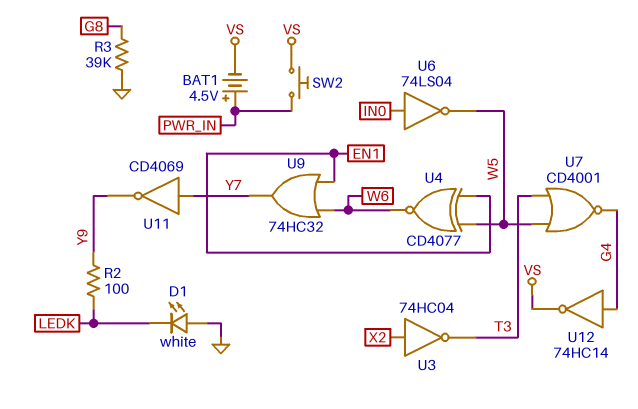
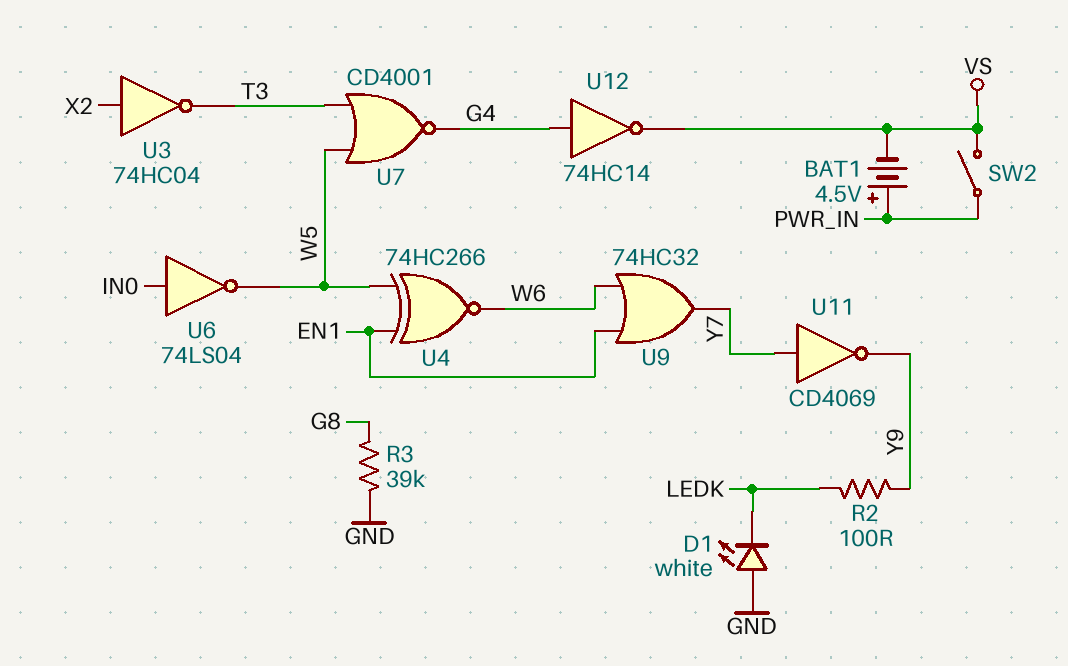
SW2: button (PWR_IN, VS) -> switch (PWR_IN, VS)
U4: XNOR CD4077 (in EN1, in W5, out W6) -> XNOR 74HC266 (in EN1, in W5, out W6)

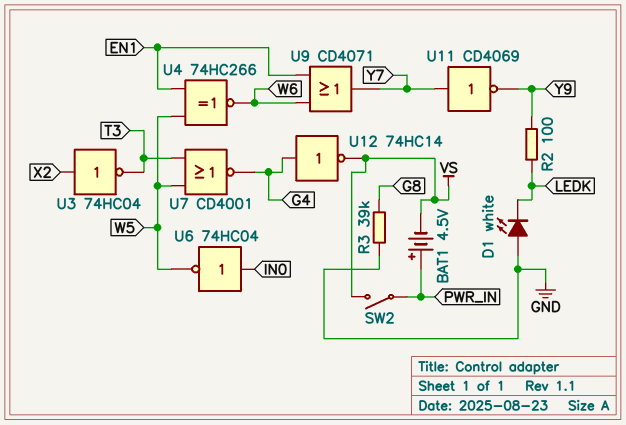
U6: NOT 74LS04 (in IN0, out W5) -> NOT 74HC04 (in IN0, out W5)
U9: OR 74HC32 (in EN1, in W6, out Y7) -> OR CD4071 (in EN1, in W6, out Y7)

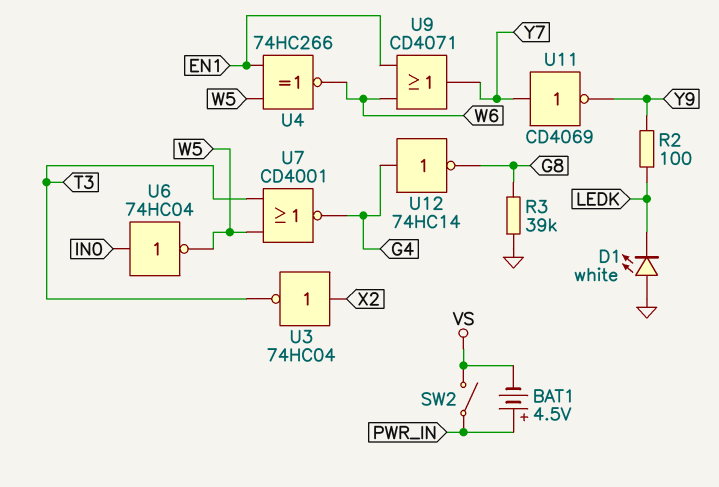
U12: NOT 74HC14 (in G4, out VS) -> NOT 74HC14 (in G4, out G8)

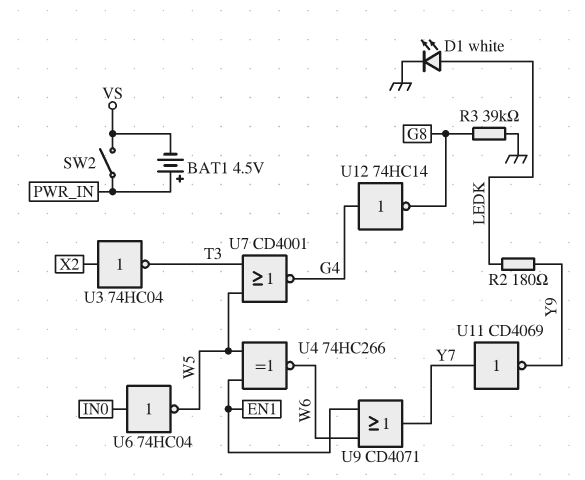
D1: LED white (A GND, K LEDK) -> LED white (A LEDK, K GND)
R2: 100 (LEDK, Y9) -> 180 (LEDK, Y9)

